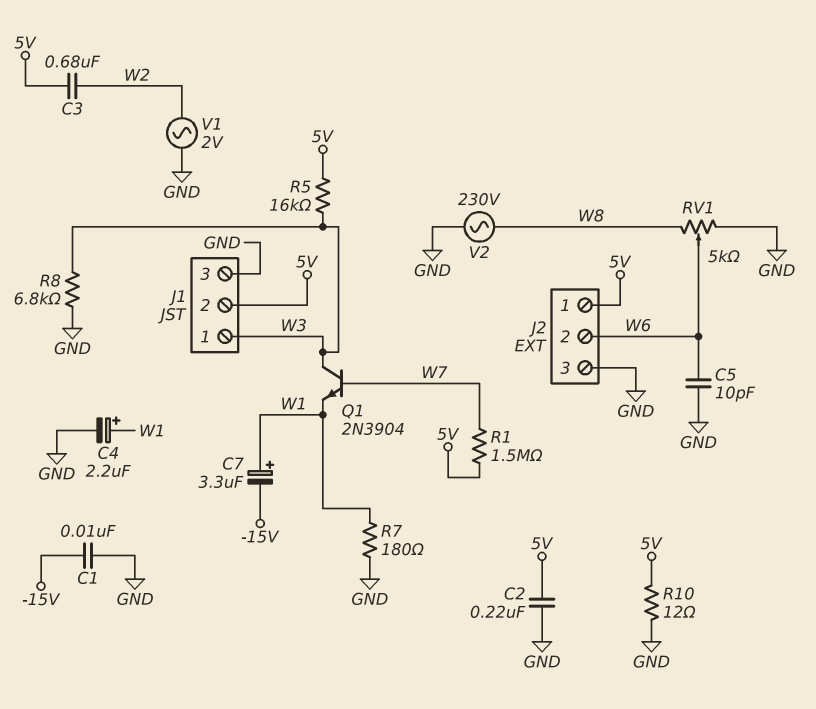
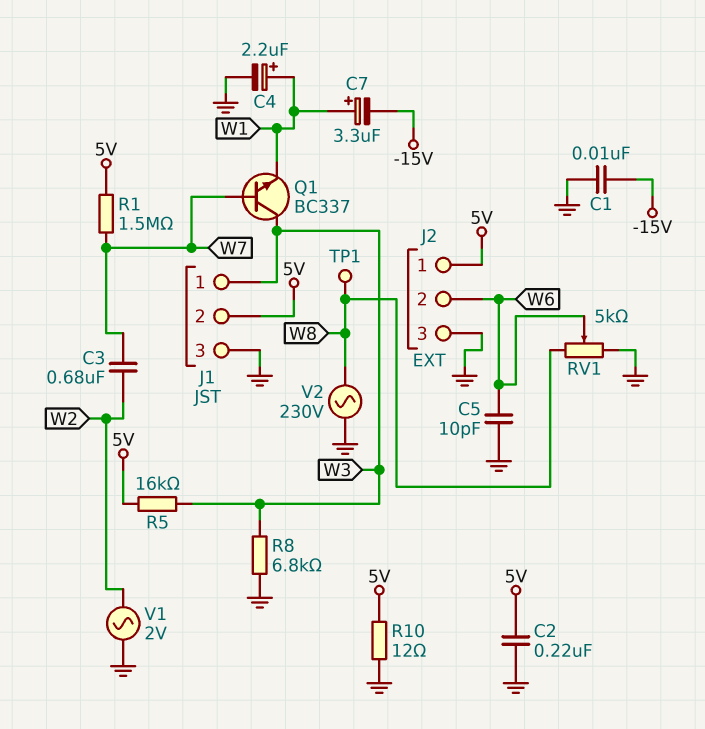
C3: 680nF (5V, W2) -> 680nF (W2, W7)
Q1: NPN 2N3904 (B W7, C W3, E W1) -> NPN BC337 (B W7, C W3, E W1)
R7: 180 (GND, W1) -> none
TP1: none -> test point (W8)

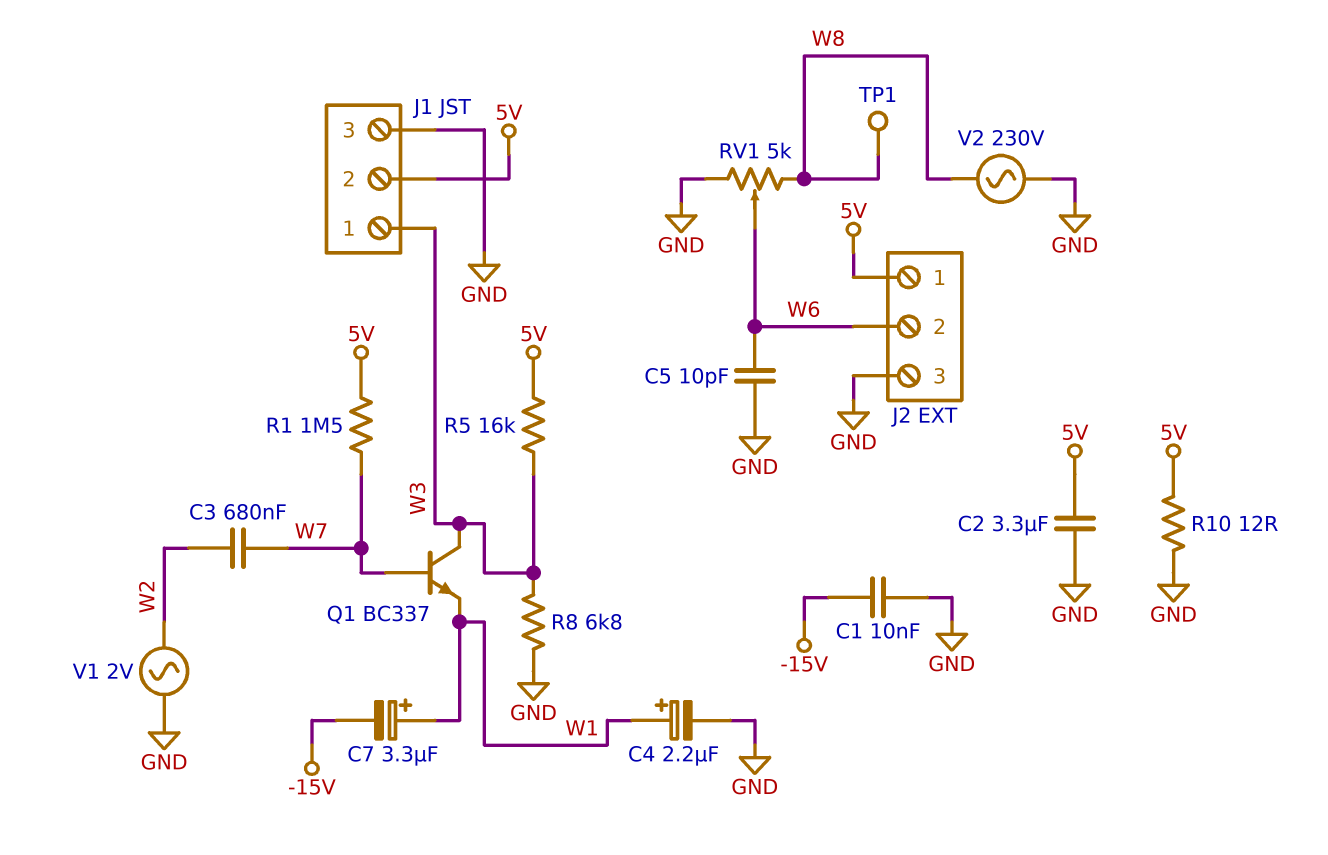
C2: 220nF (5V, GND) -> 3.3uF (5V, GND)

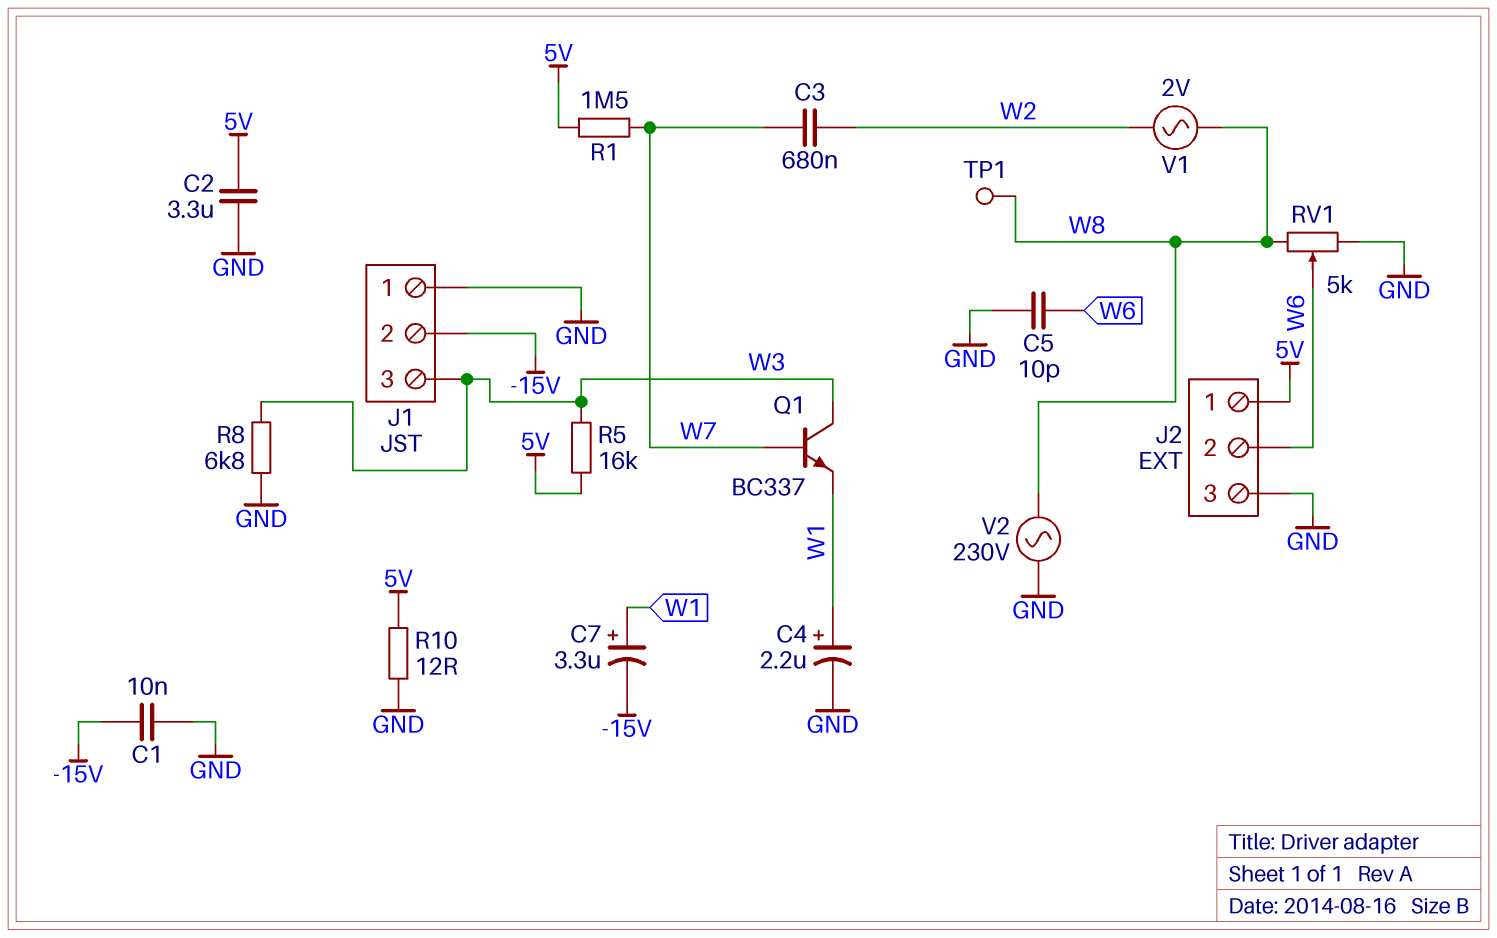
J1 pin 1: W3 -> GND
J1 pin 2: 5V -> -15V
J1 pin 3: GND -> W3
V1: AC 2V (GND, W2) -> AC 2V (W2, W8)

